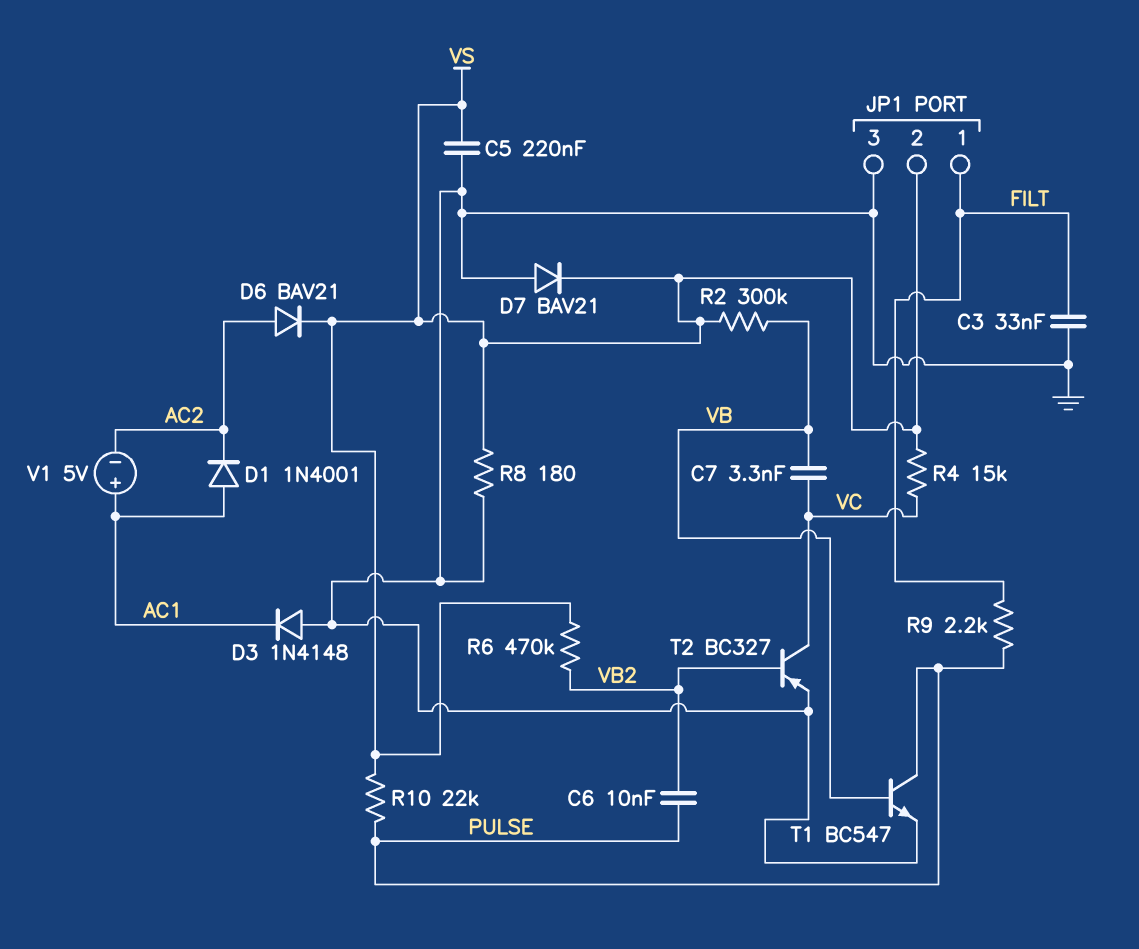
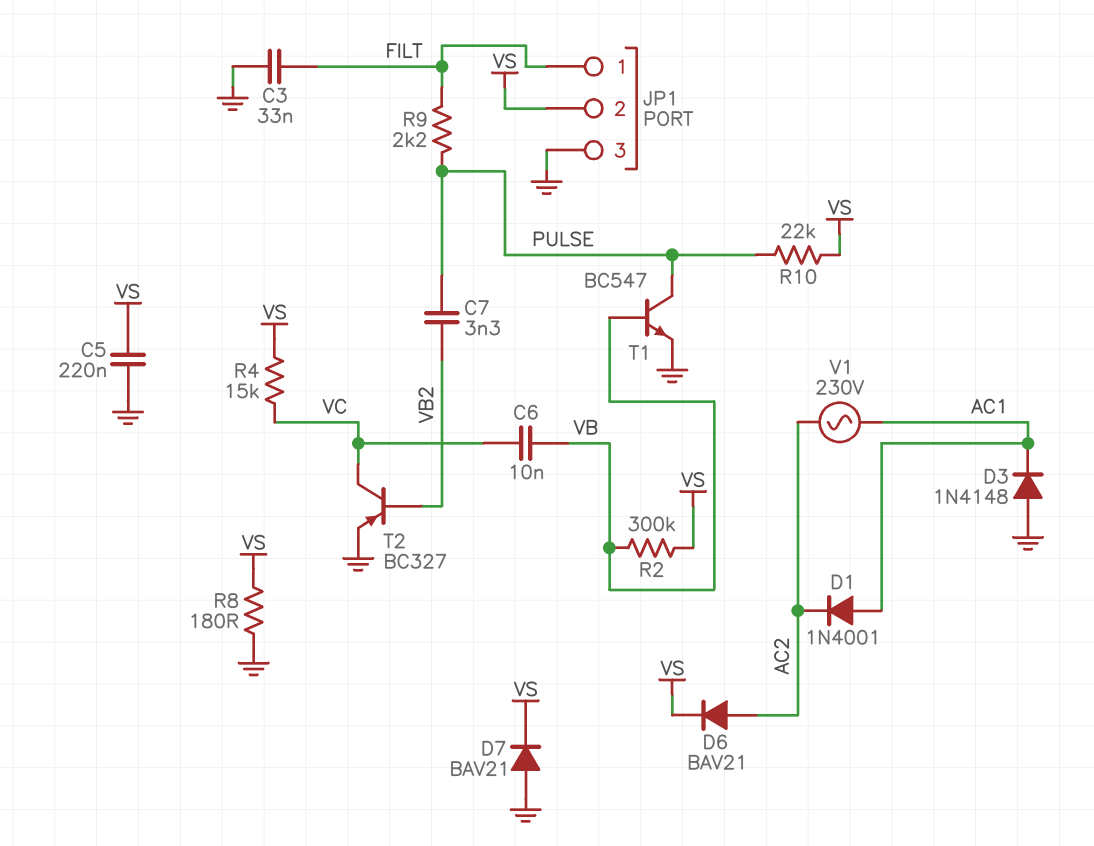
C6: 10nF (PULSE, VB2) -> 10nF (VB, VC)
C7: 3.3nF (VB, VC) -> 3.3nF (PULSE, VB2)
R6: 470k (VB2, VS) -> none
V1: 5V (plus AC1, minus AC2) -> AC 230V (AC1, AC2)

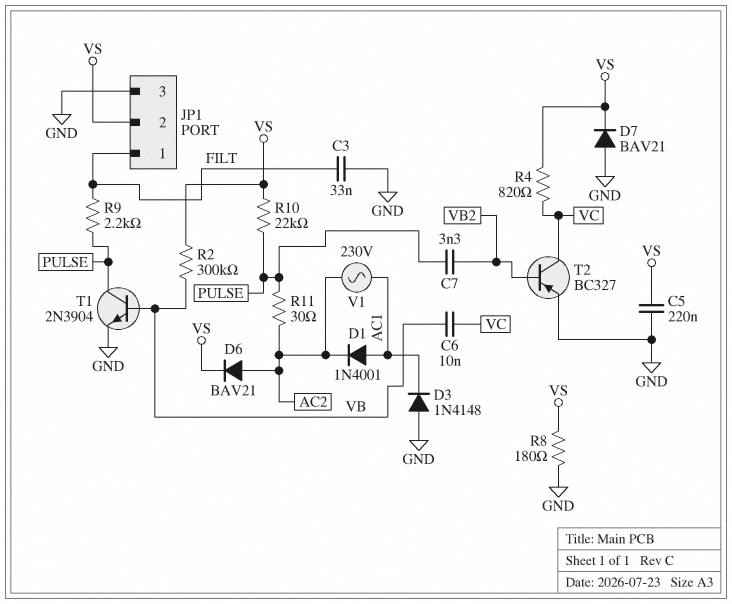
R4: 15k (VC, VS) -> 820 (VC, VS)
R11: none -> 30 (AC2, PULSE)
T1: NPN BC547 (B VB, C PULSE, E GND) -> NPN 2N3904 (B VB, C PULSE, E GND)

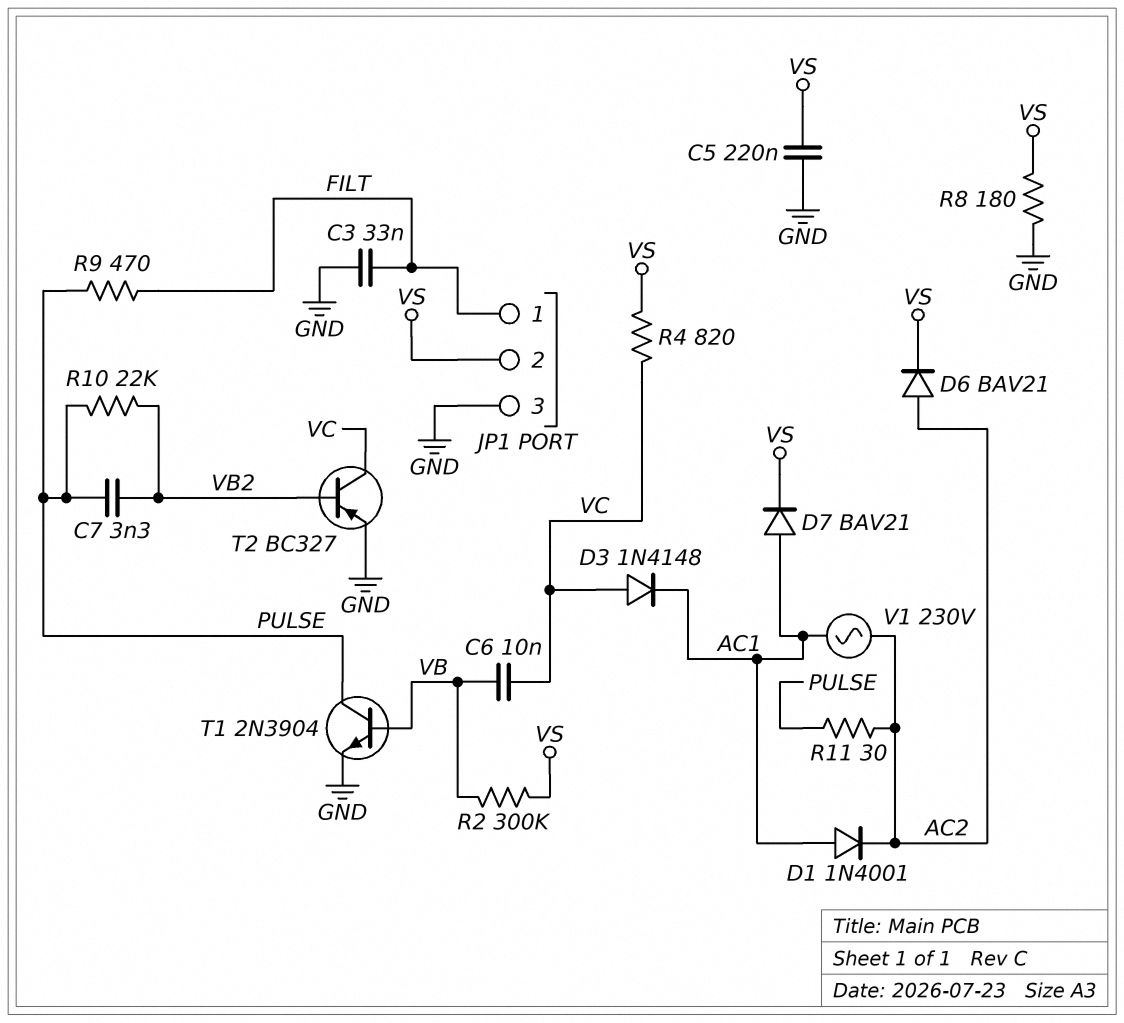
D3: diode 1N4148 (A GND, K AC1) -> diode 1N4148 (A VC, K AC1)
D7: diode BAV21 (A GND, K VS) -> diode BAV21 (A AC1, K VS)
R9: 2.2k (FILT, PULSE) -> 470 (FILT, PULSE)
R10: 22k (PULSE, VS) -> 22k (PULSE, VB2)

